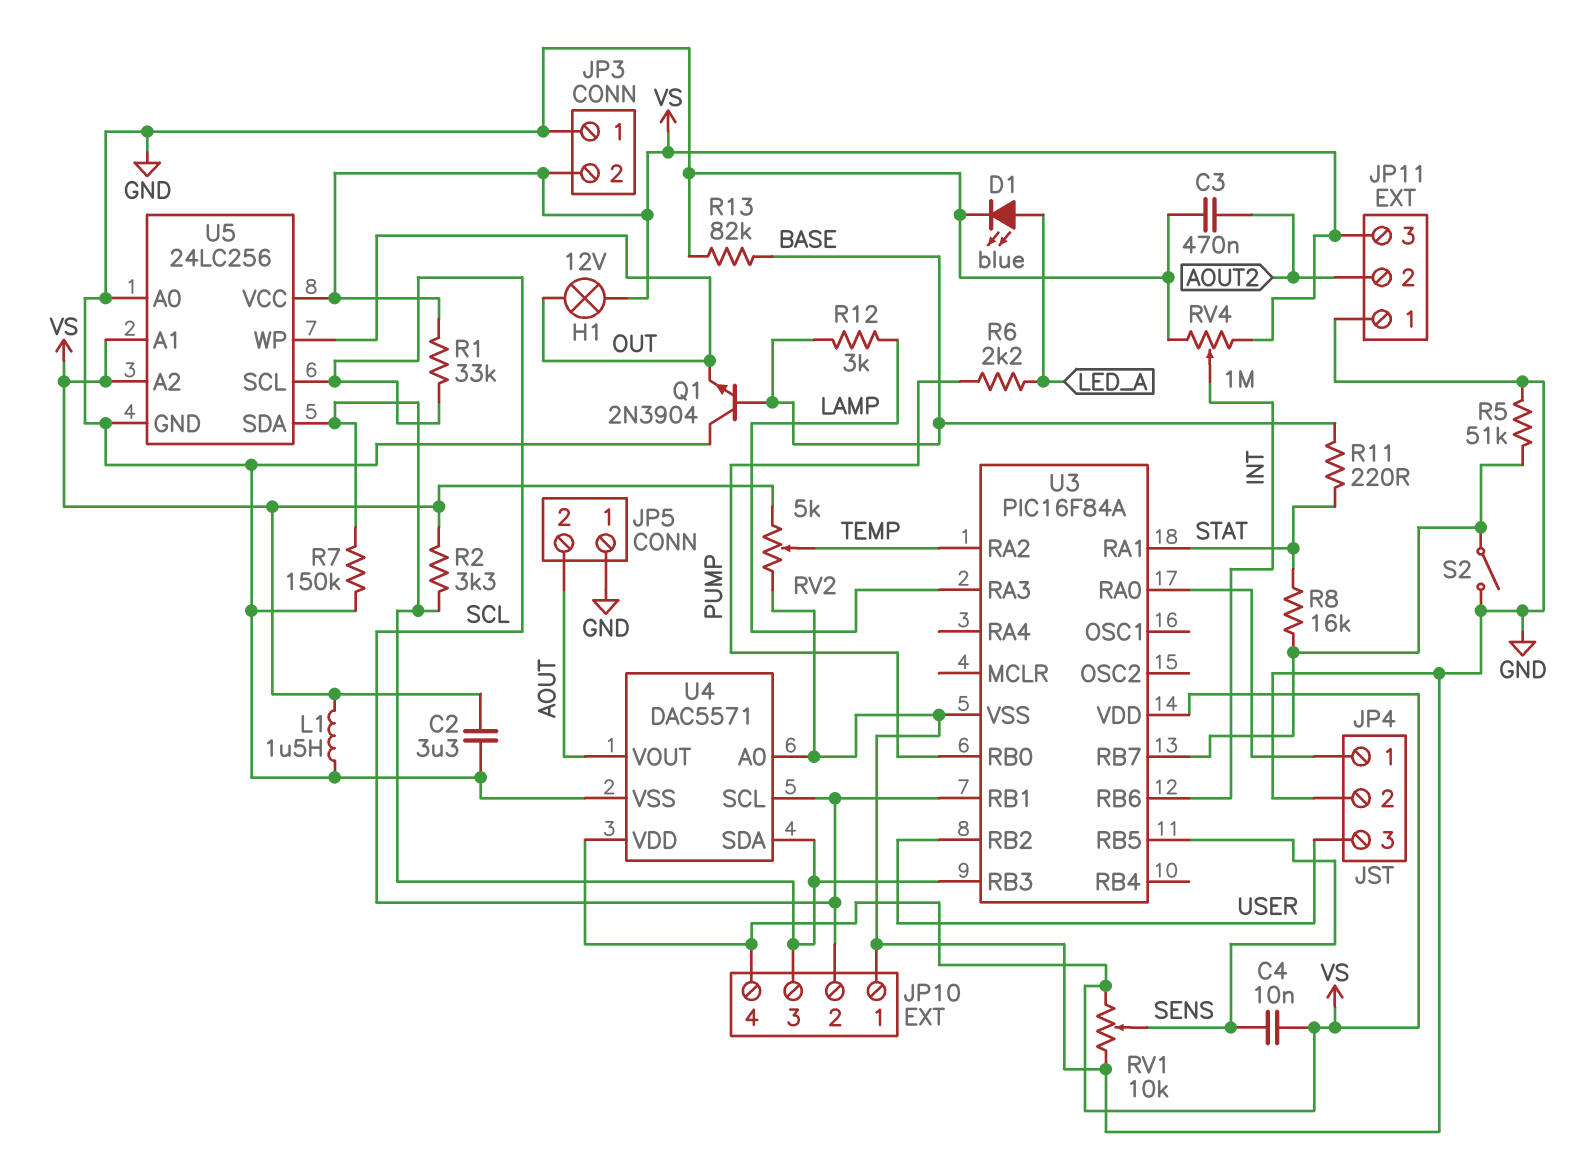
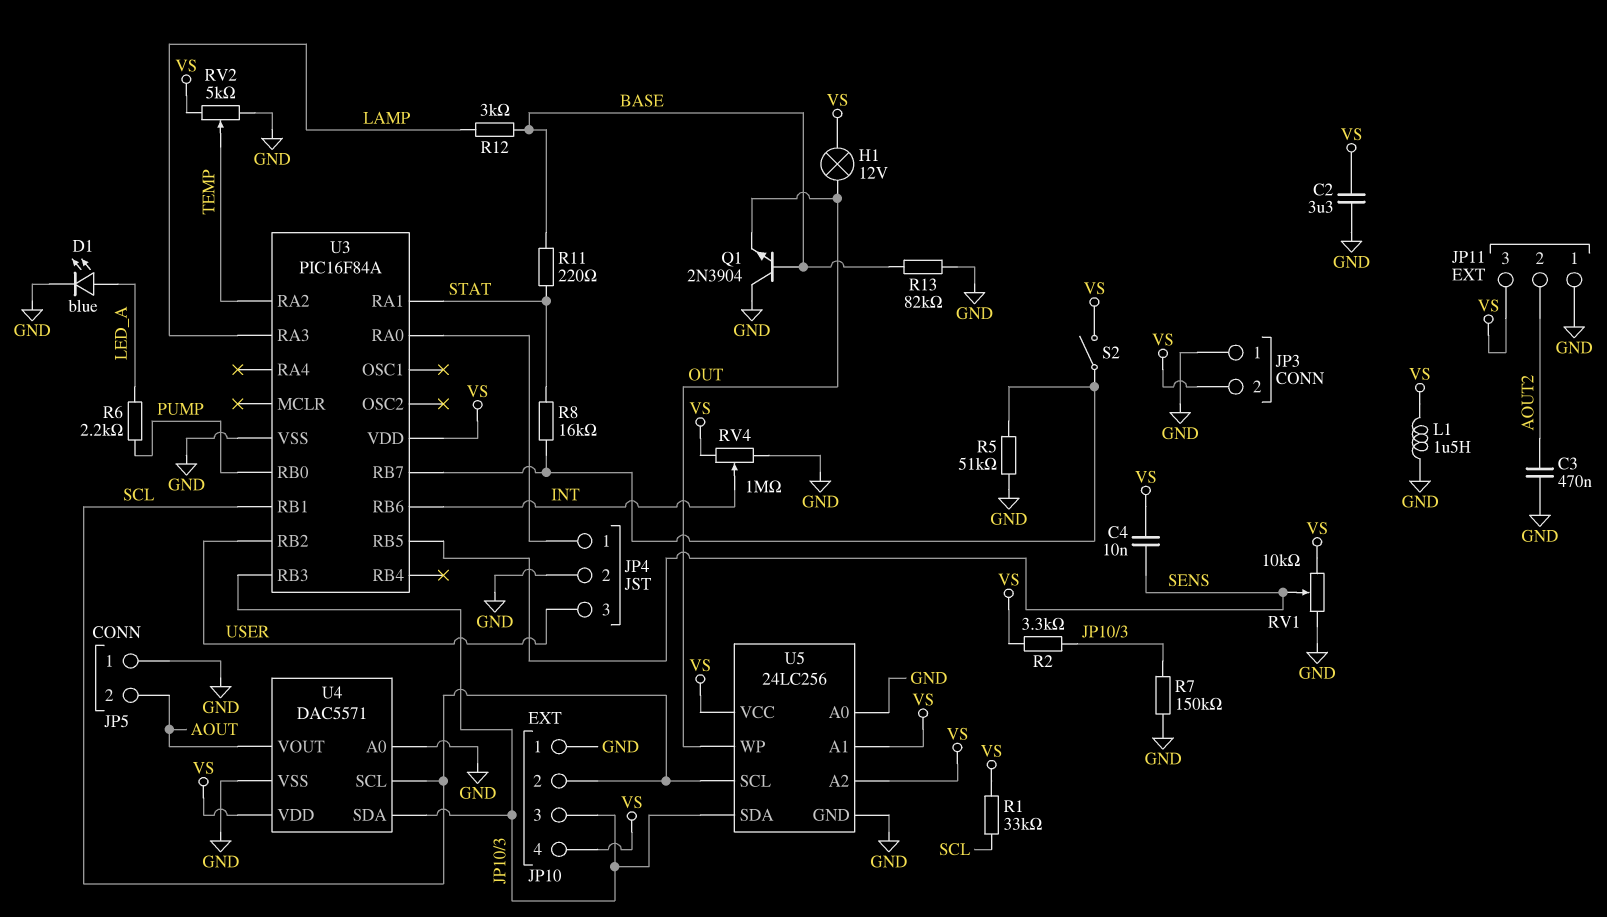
S2: switch (GND, U3/RB7) -> switch (U3/RB7, VS)

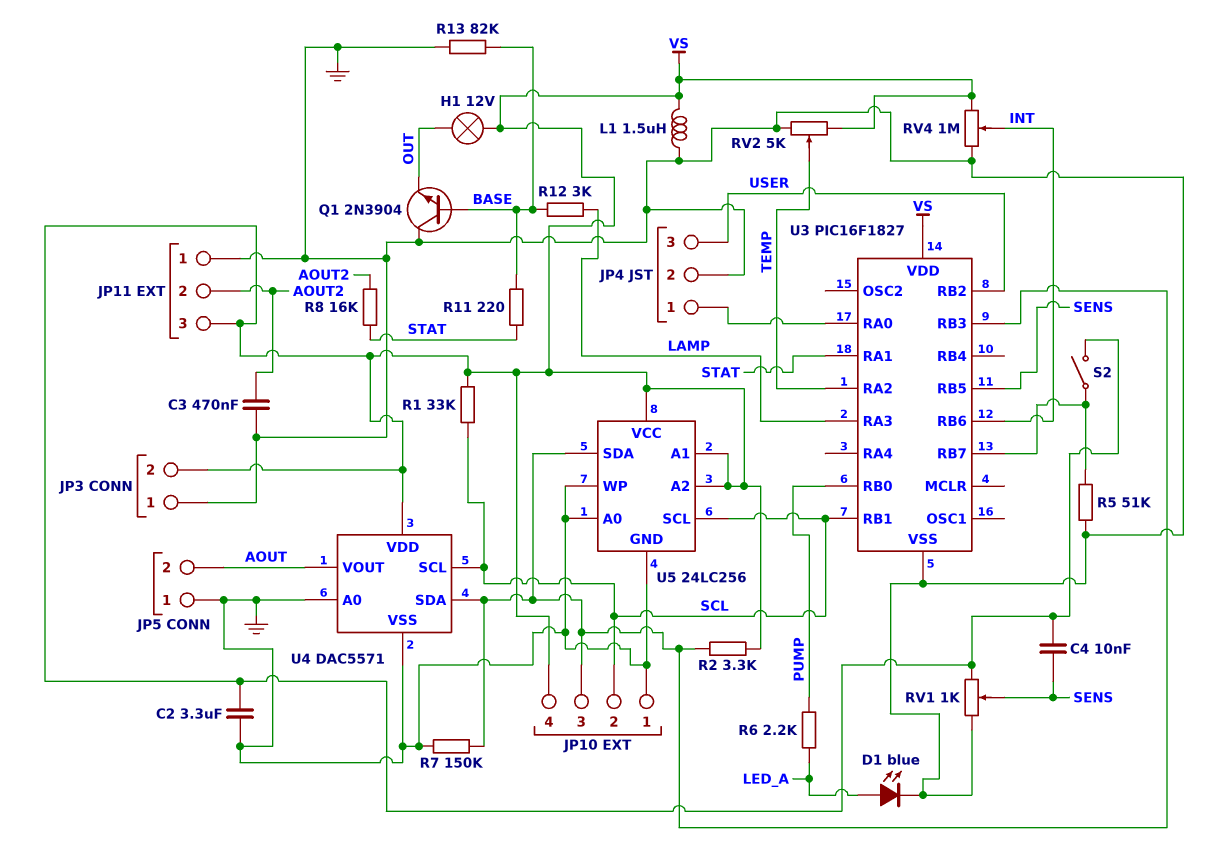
R8: 16k (STAT, U3/RB7) -> 16k (AOUT2, STAT)
RV1: 10k (GND, VS, wiper SENS) -> 1k (GND, VS, wiper SENS)
U3: PIC16F84A -> PIC16F1827
U5 pin WP: OUT -> GND

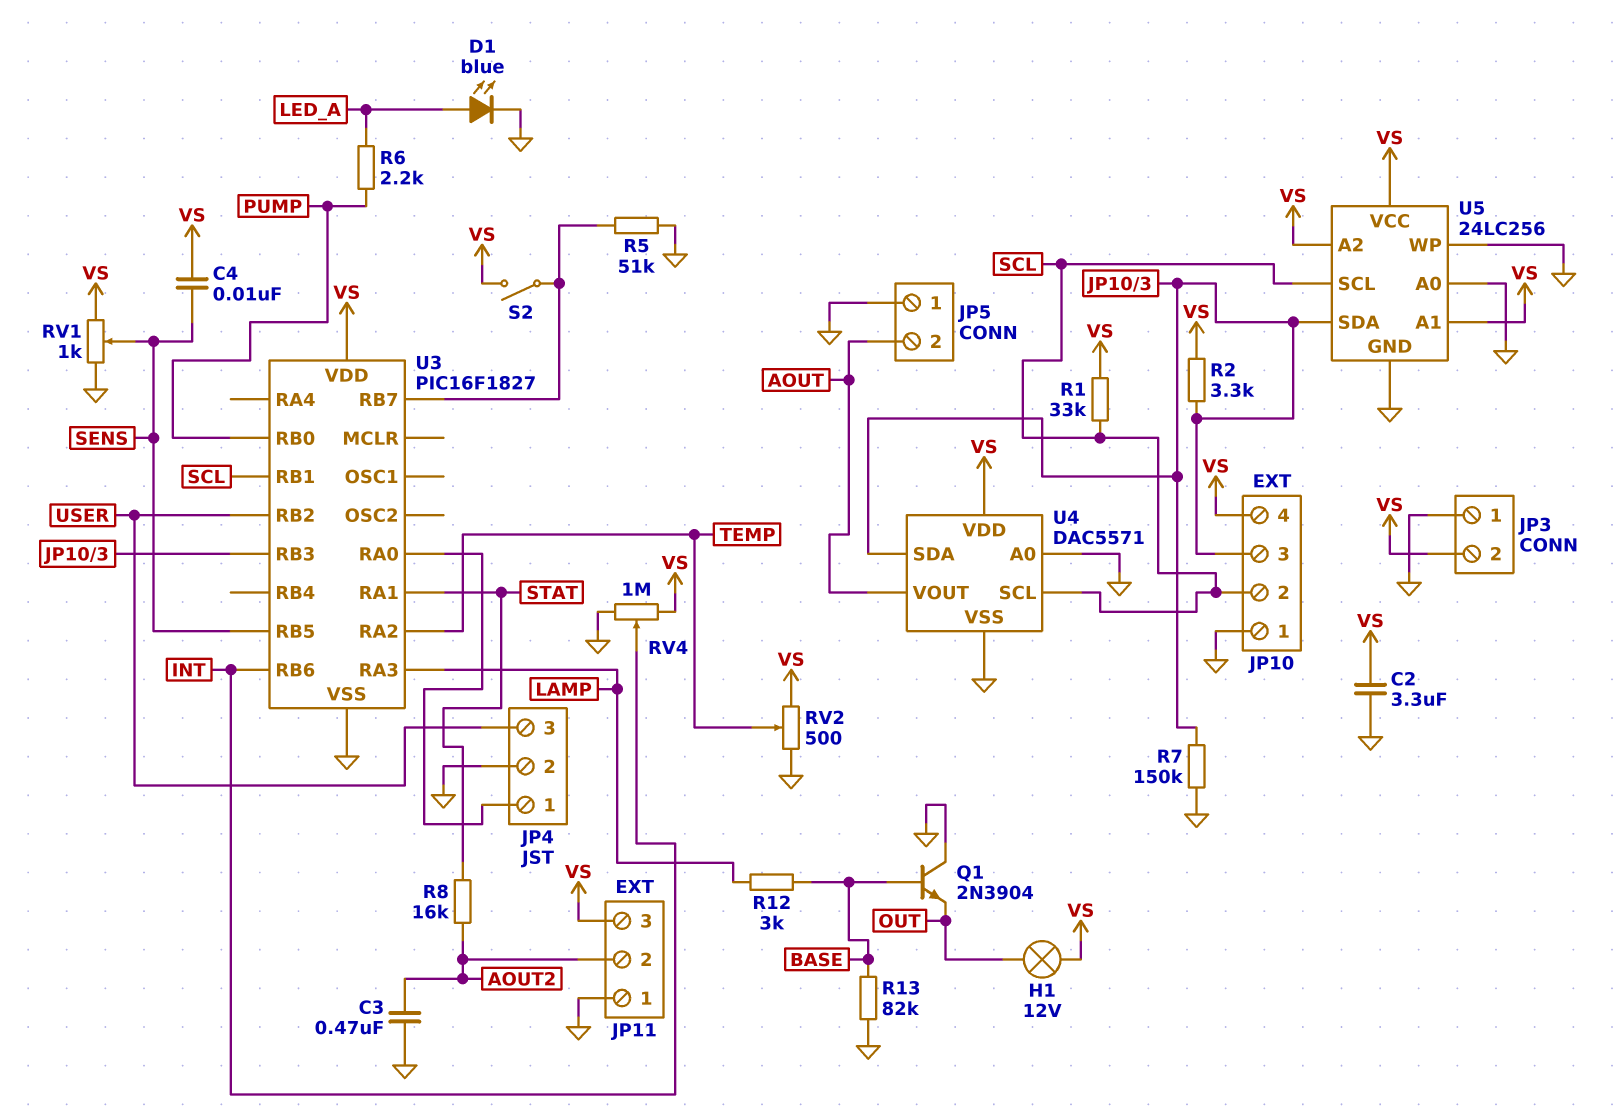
L1: 1.5uH (GND, VS) -> none
R11: 220 (BASE, STAT) -> none
RV2: 5k (GND, VS, wiper TEMP) -> 500 (GND, VS, wiper TEMP)

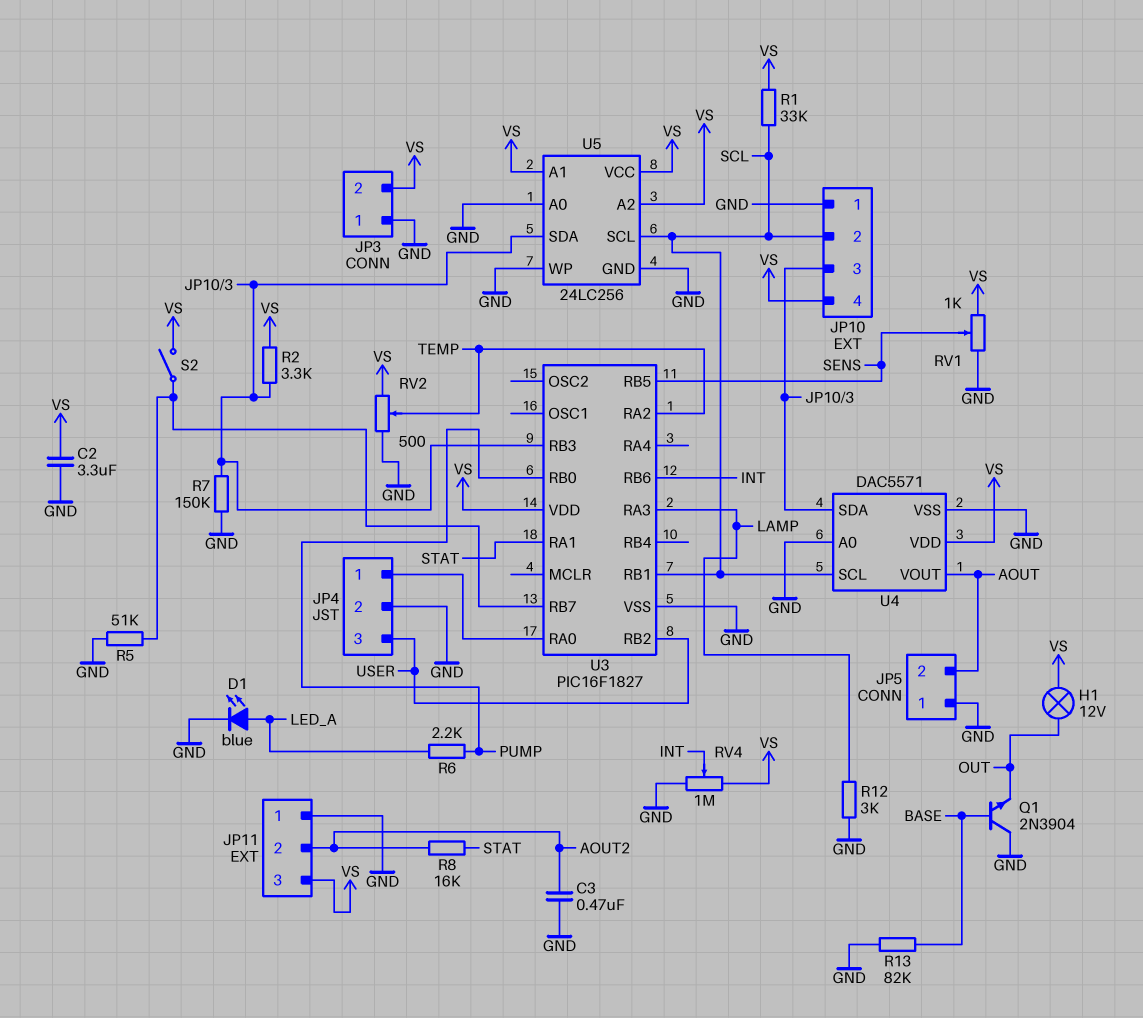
C4: 10nF (SENS, VS) -> none
R12: 3k (BASE, LAMP) -> 3k (GND, LAMP)

